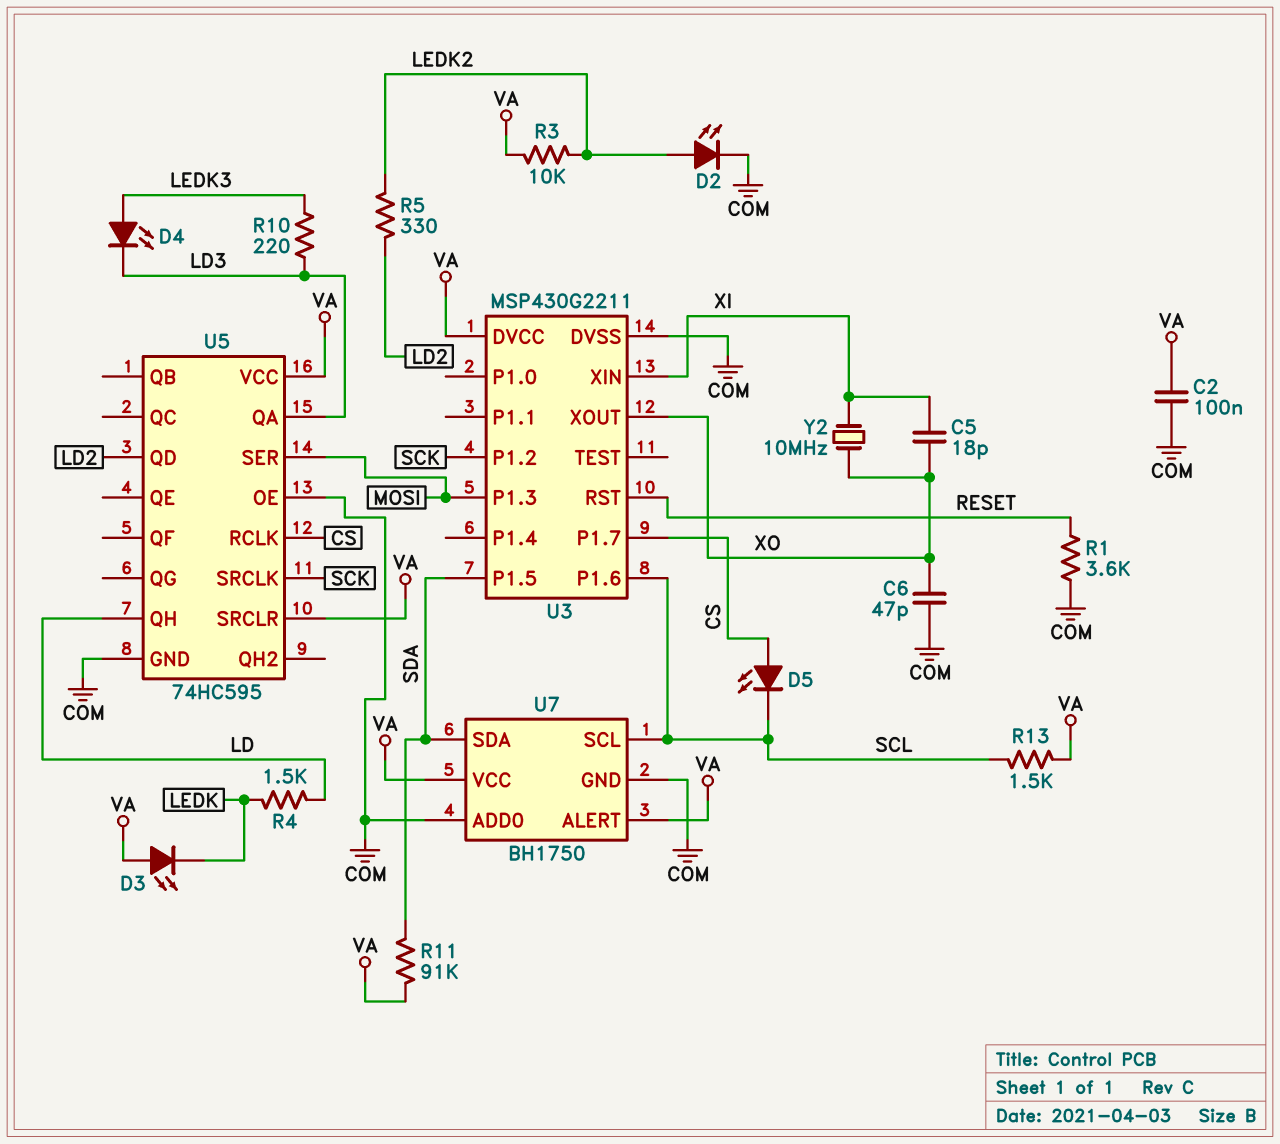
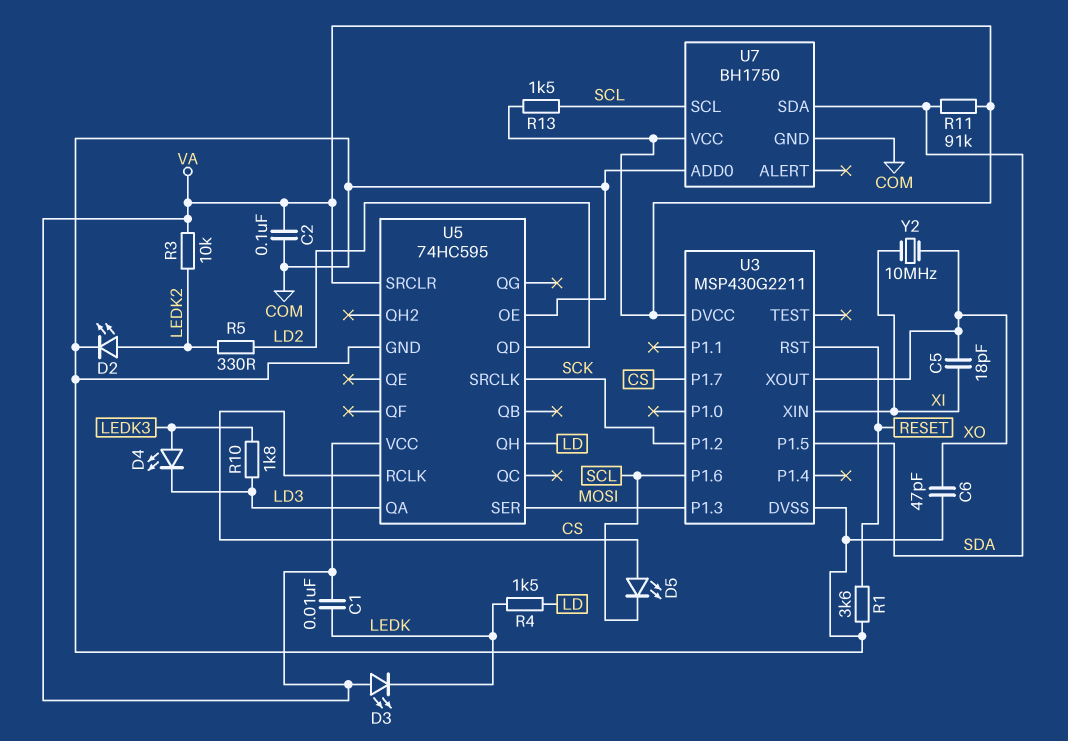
C1: none -> 10nF (LEDK, VA)
R10: 220 (LD3, LEDK3) -> 1.8k (LD3, LEDK3)
U7 pin ALERT: VA -> none

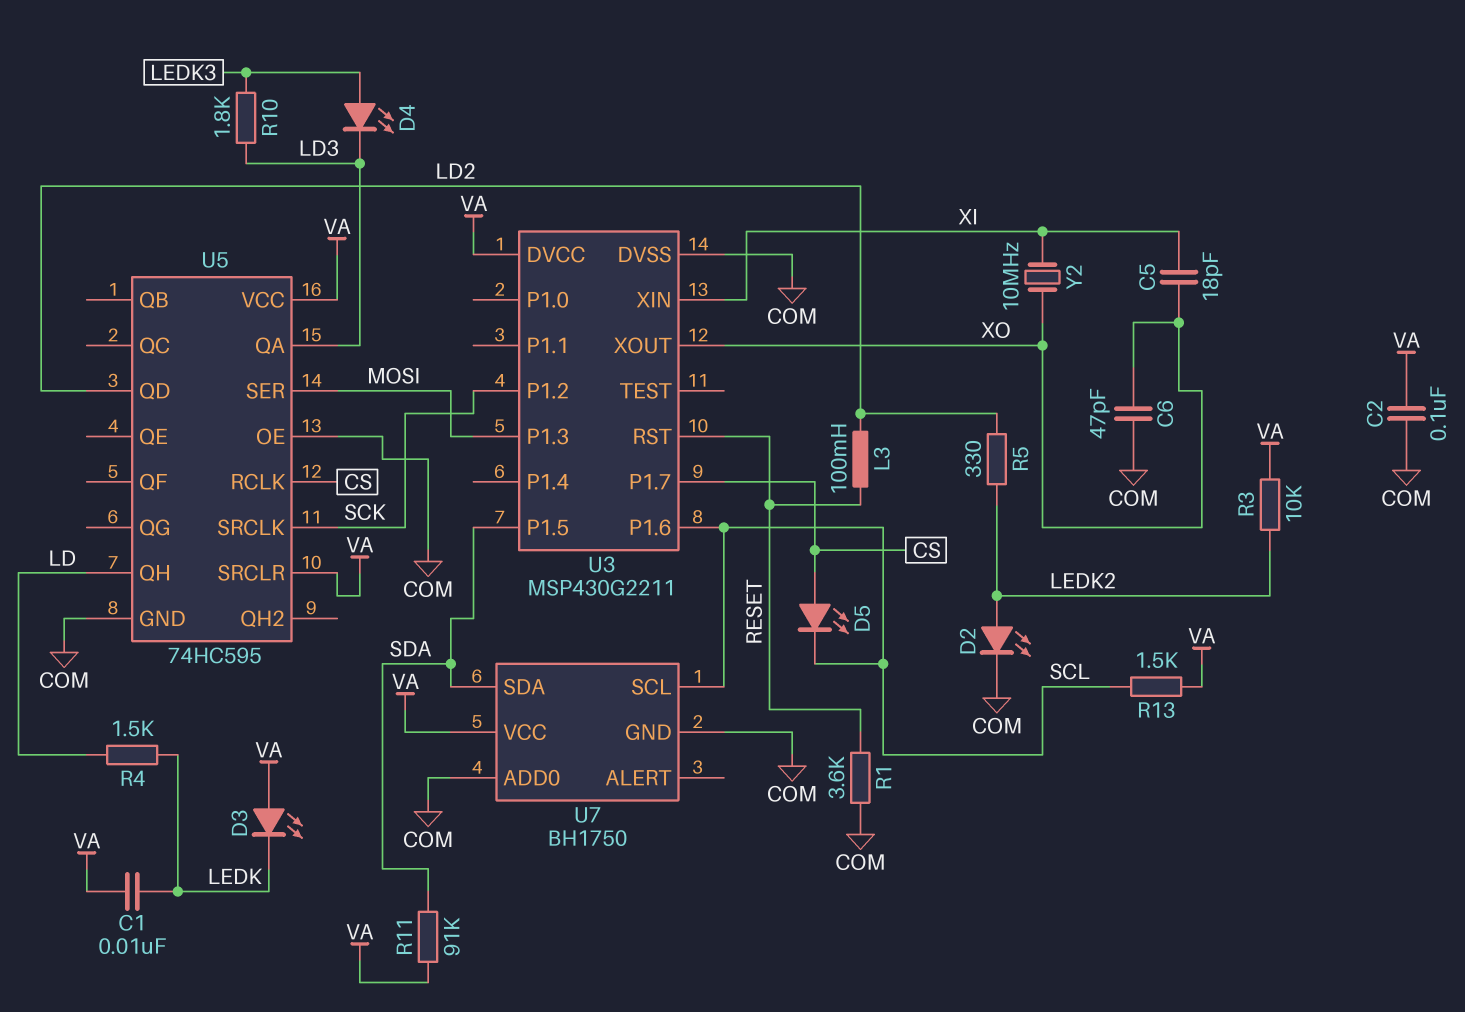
L3: none -> 100mH (LD2, RESET)

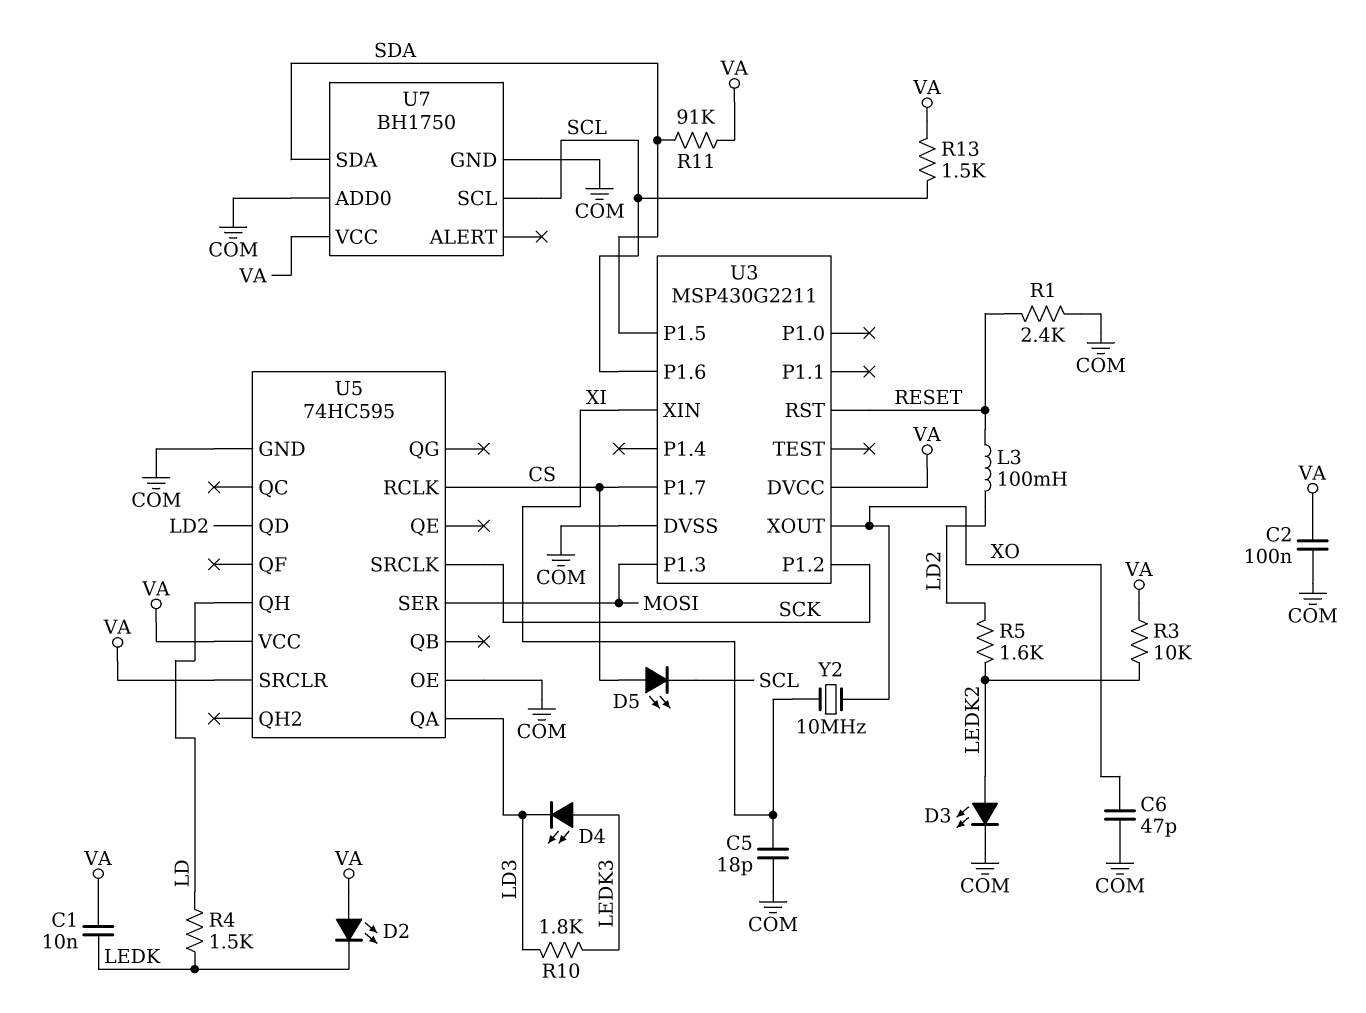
C5: 18pF (XI, XO) -> 18pF (COM, XI)
D2: LED (A LEDK2, K COM) -> LED (A VA, K LEDK)
D3: LED (A VA, K LEDK) -> LED (A LEDK2, K COM)
R1: 3.6k (COM, RESET) -> 2.4k (COM, RESET)
R5: 330 (LD2, LEDK2) -> 1.6k (LD2, LEDK2)

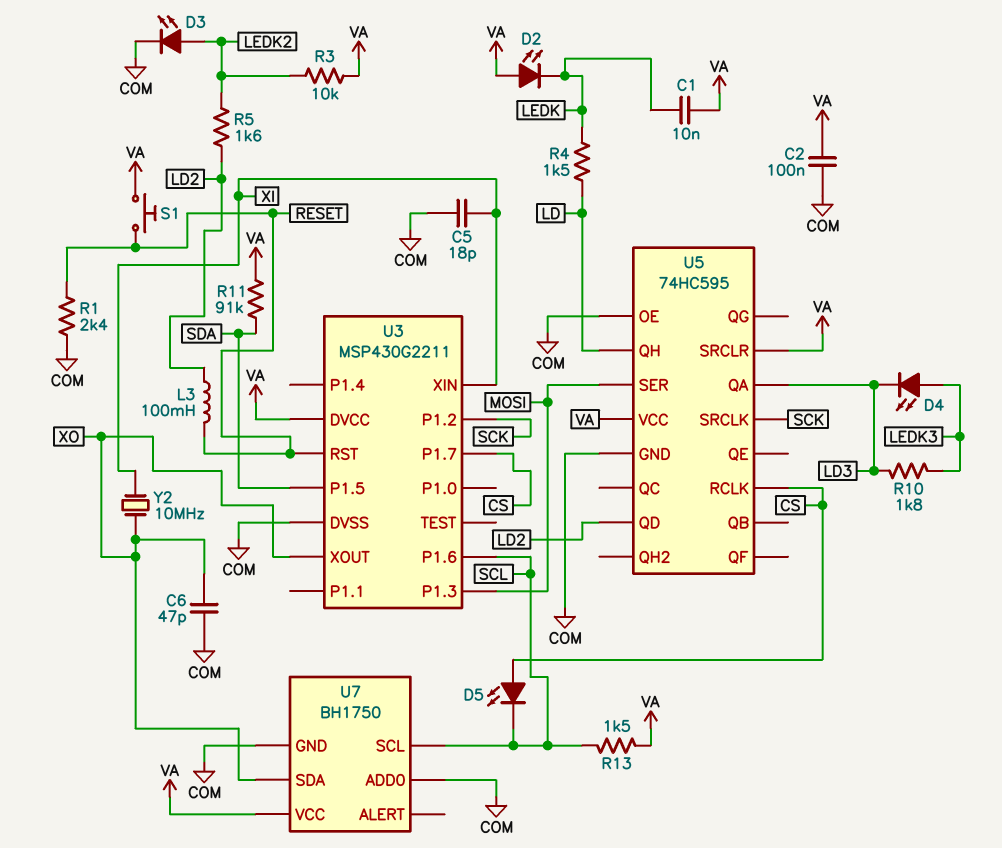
S1: none -> button (RESET, VA)
U7 pin SDA: SDA -> XO

